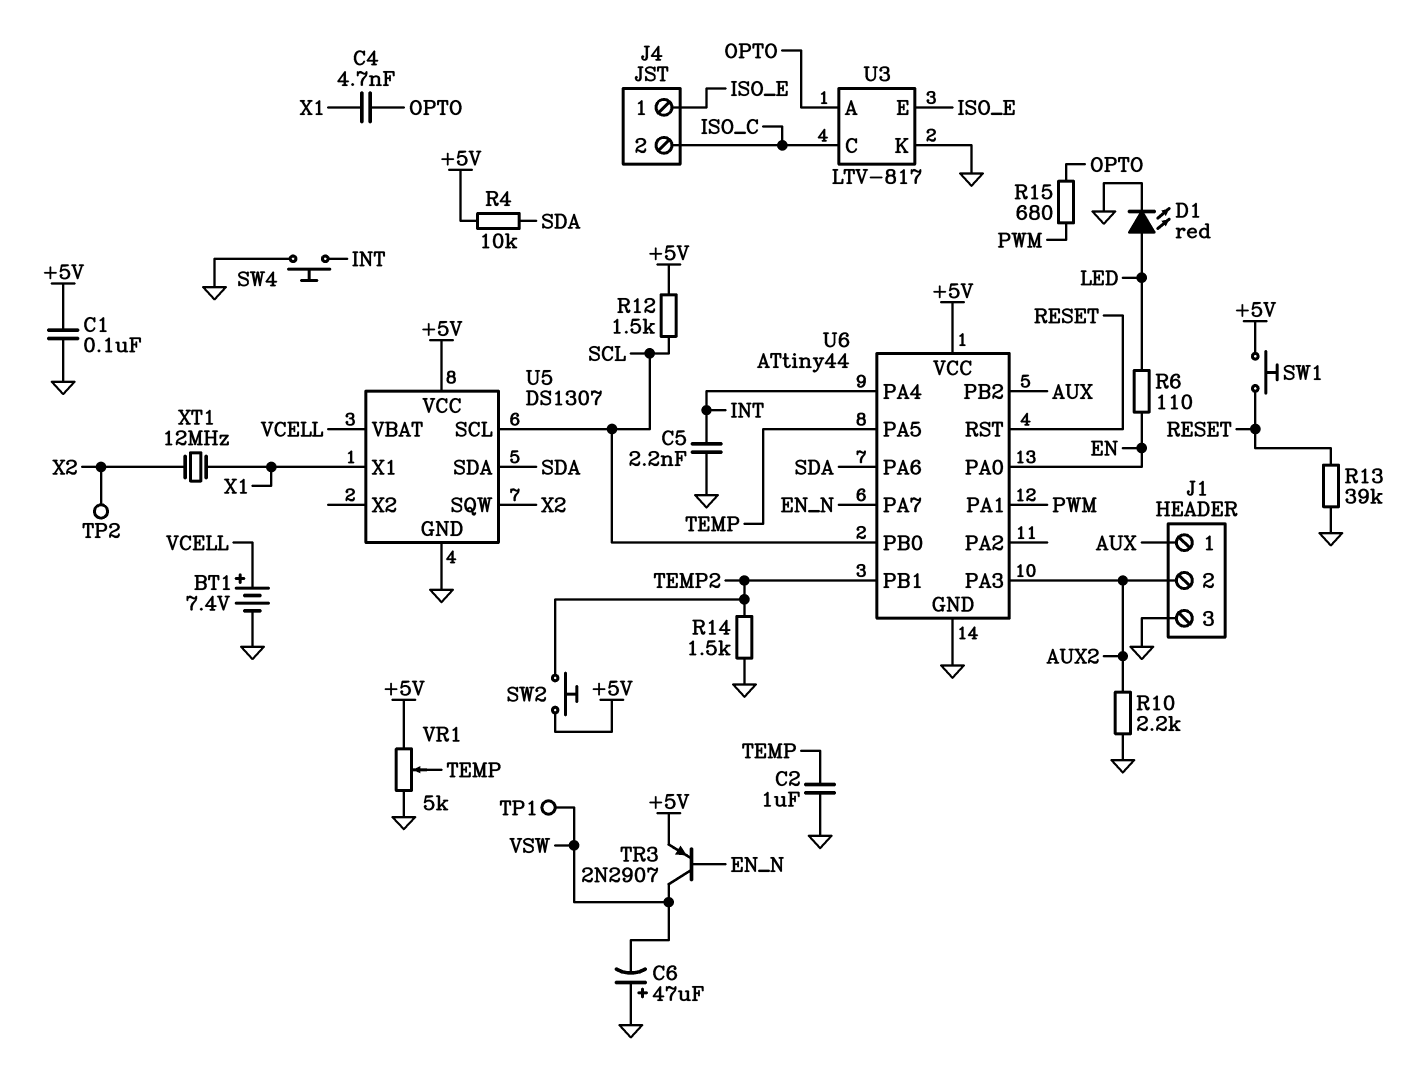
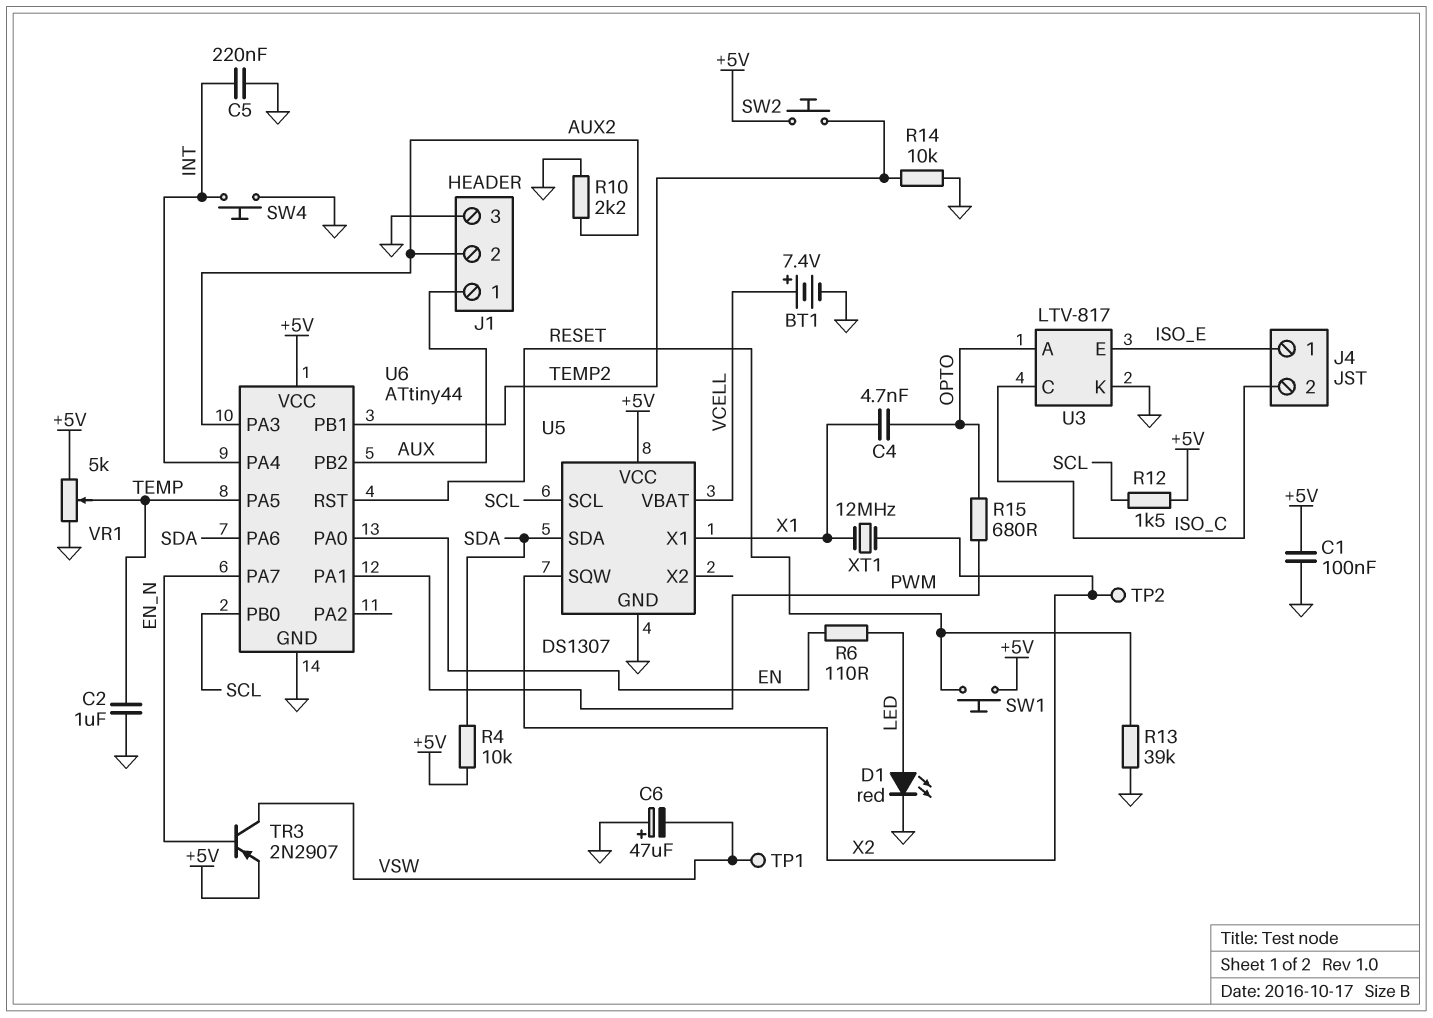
C5: 2.2nF (GND, INT) -> 220nF (GND, INT)
R14: 1.5k (GND, TEMP2) -> 10k (GND, TEMP2)

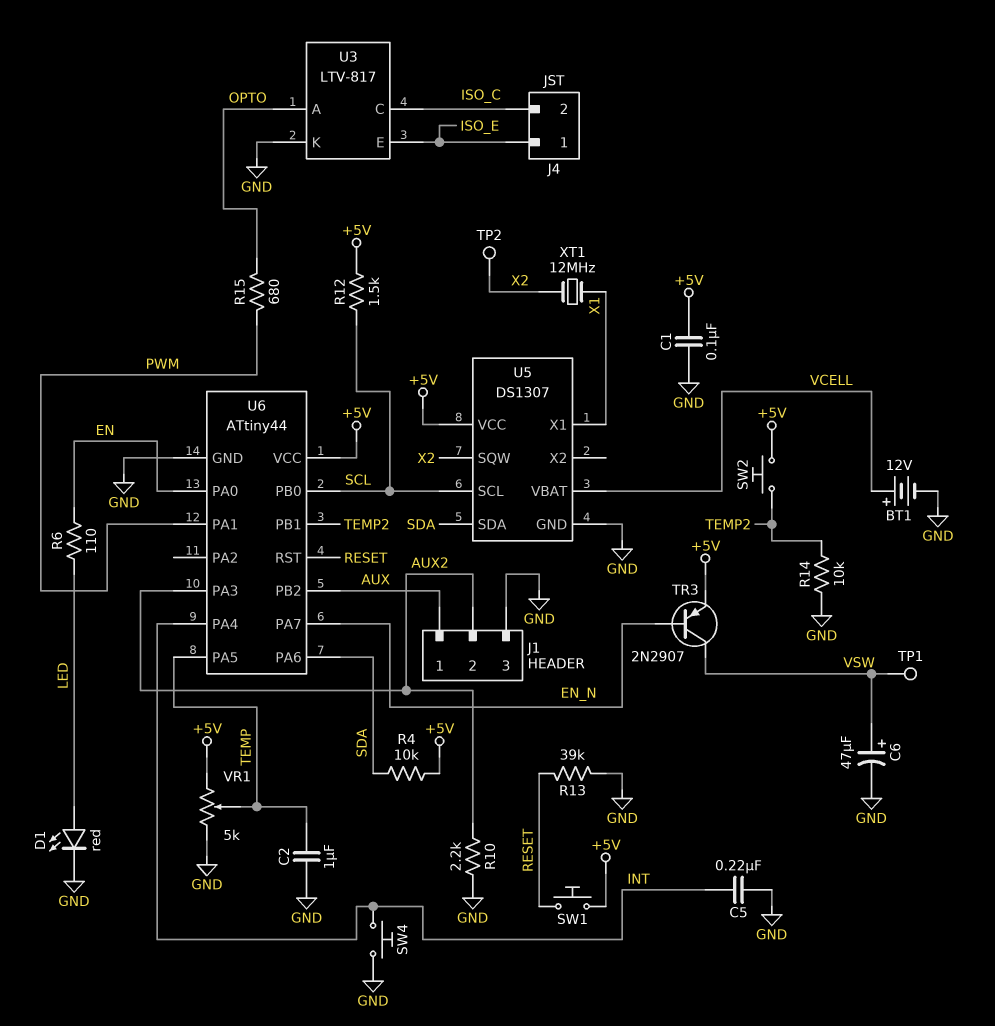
BT1: 7.4V (plus VCELL, minus GND) -> 12V (plus VCELL, minus GND)
C4: 4.7nF (OPTO, X1) -> none
C6: 47uF (plus GND, minus VSW) -> 47uF (plus VSW, minus GND)

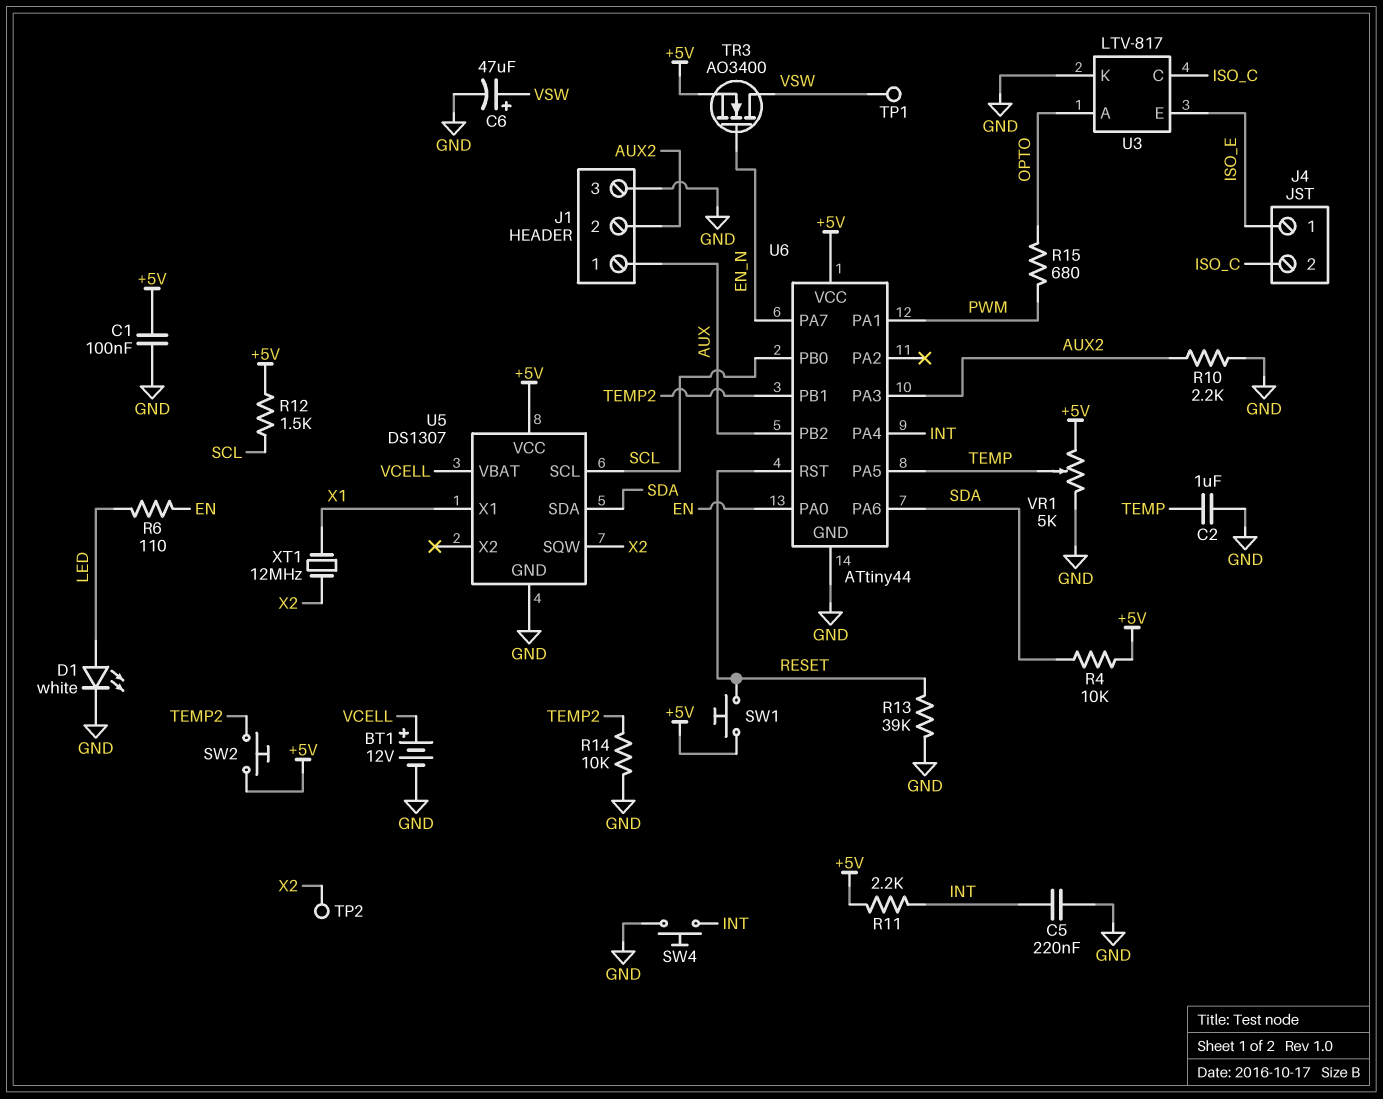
D1: LED red (A LED, K GND) -> LED white (A LED, K GND)
R11: none -> 2.2k (+5V, INT)
TR3: PNP 2N2907 (B EN_N, C VSW, E +5V) -> NMOS AO3400 (G EN_N, D VSW, S +5V)

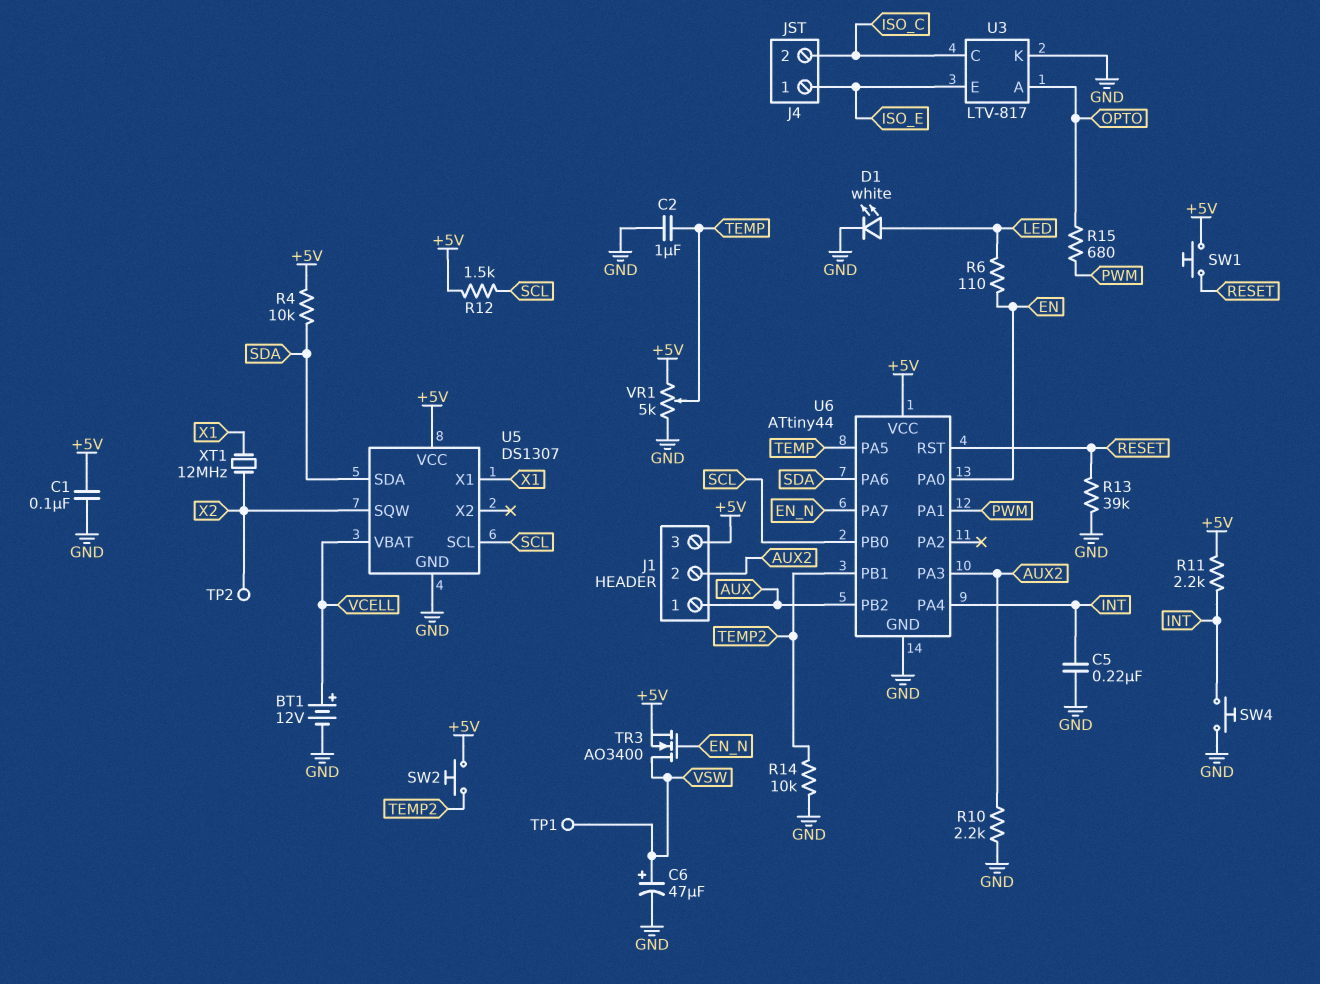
J1 pin 3: GND -> +5V

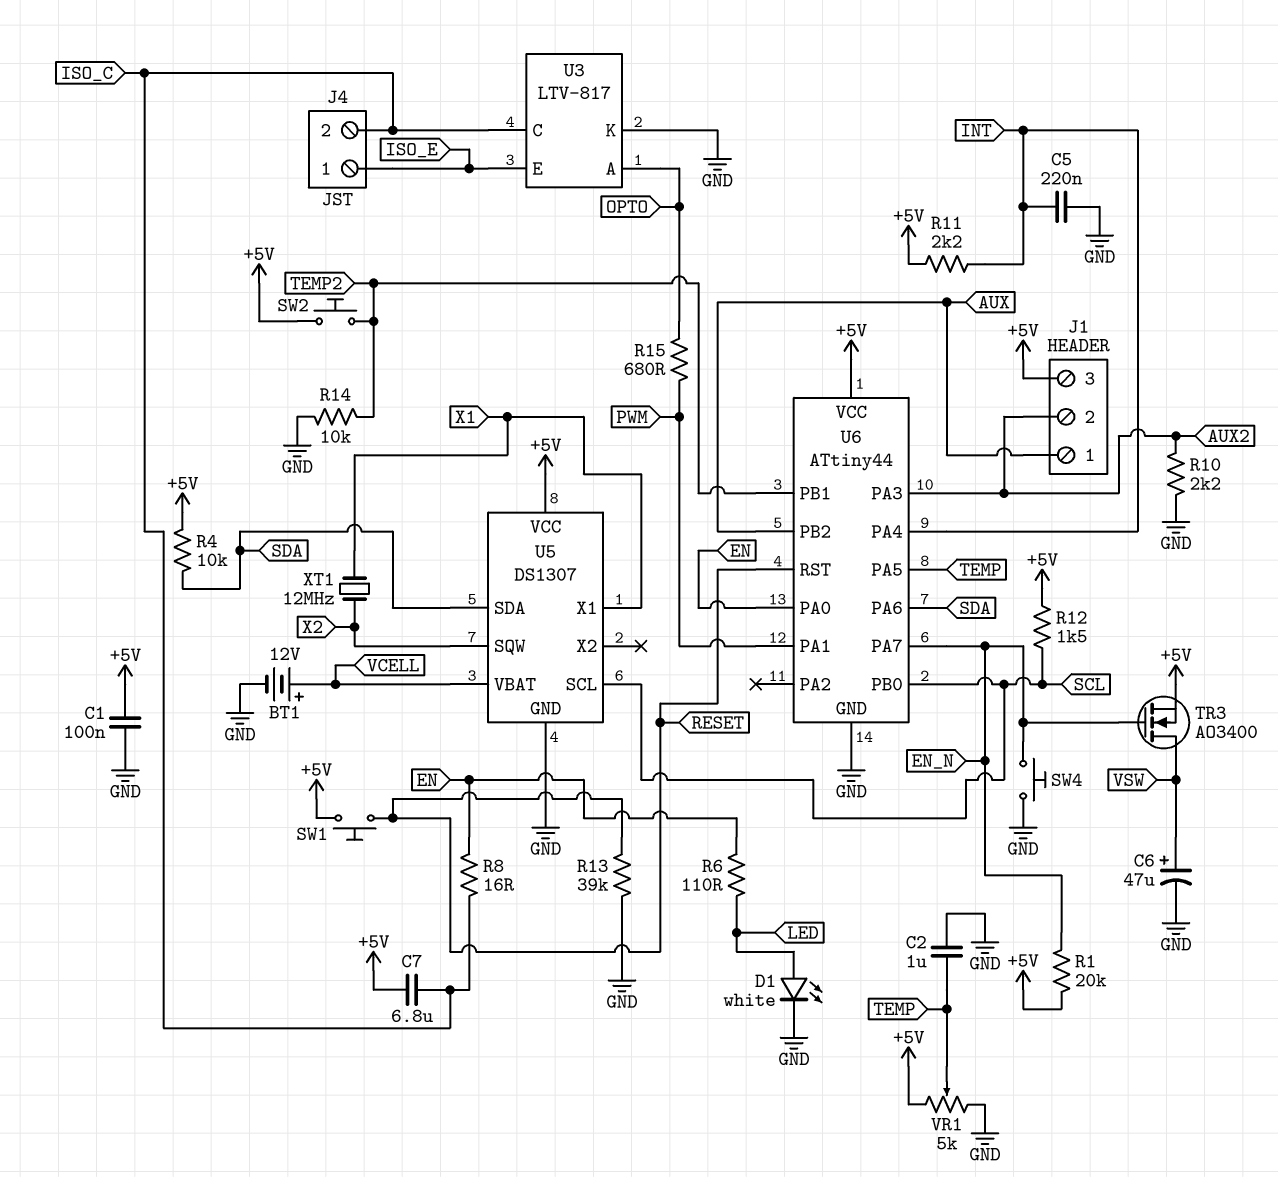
C7: none -> 6.8uF (+5V, ISO_C)
R1: none -> 20k (+5V, EN_N)
R8: none -> 16 (EN, ISO_C)
SW4: button (GND, INT) -> button (EN_N, GND)
TP1: test point (VSW) -> none
TP2: test point (X2) -> none

